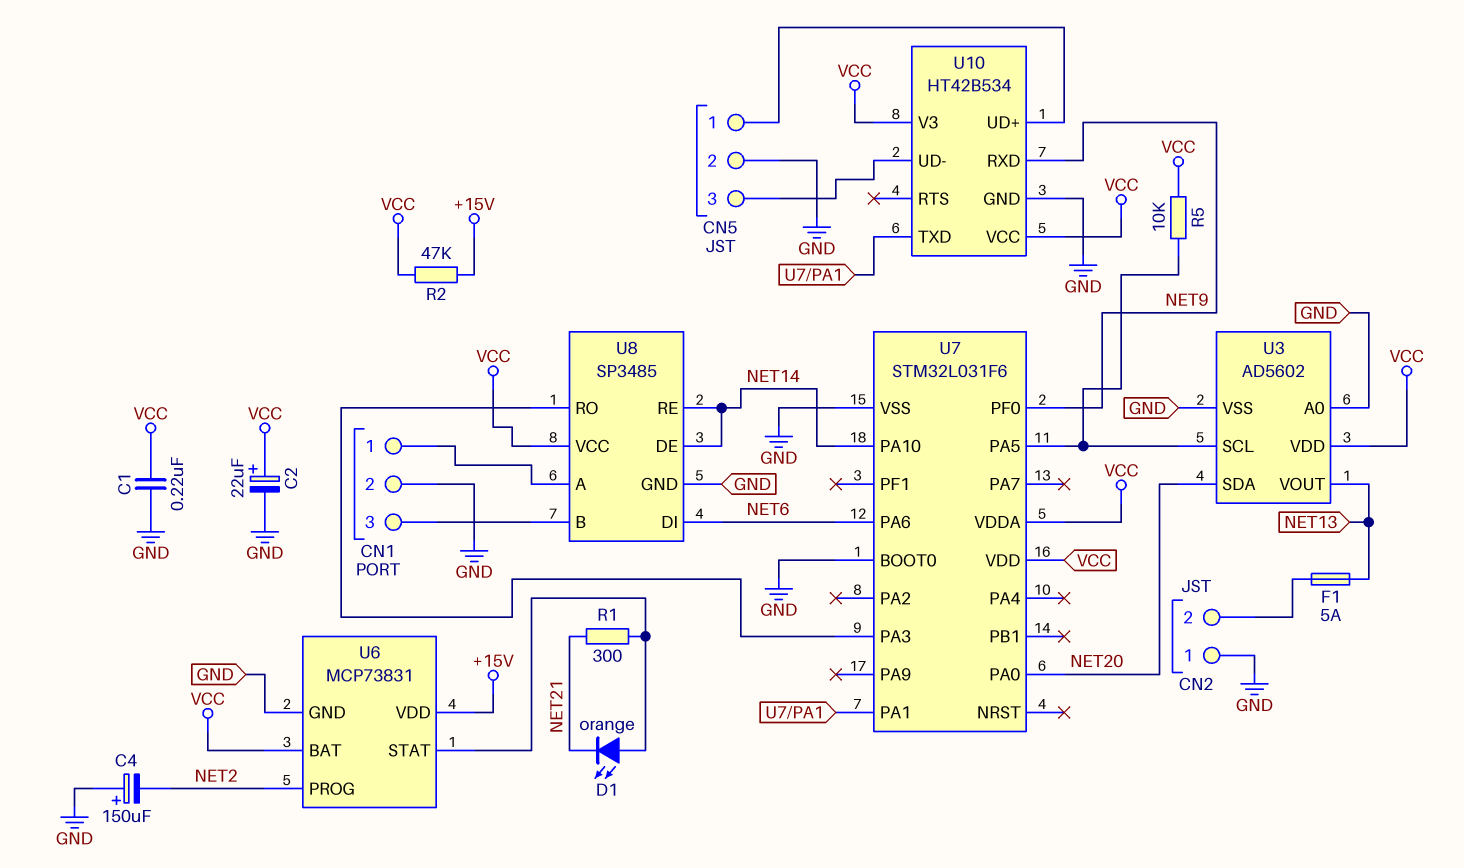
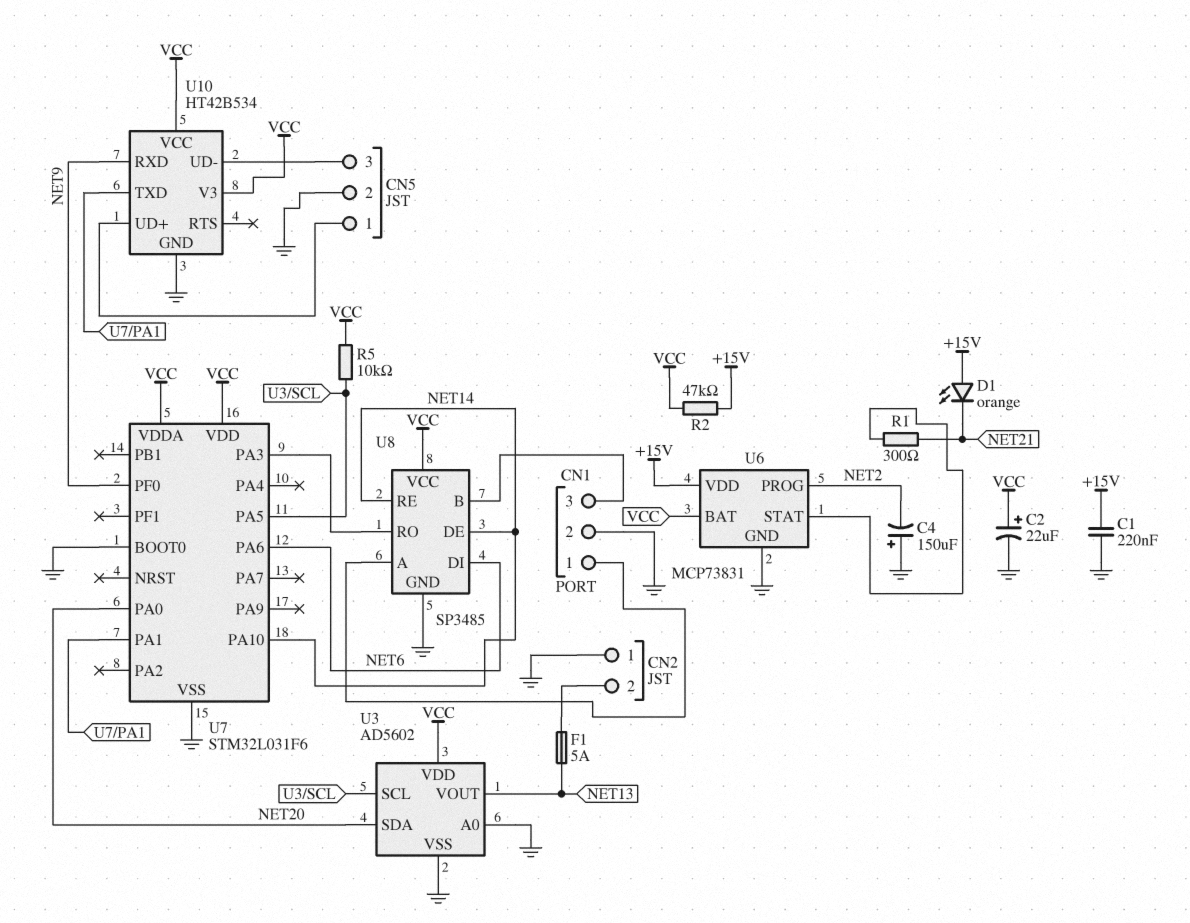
C1: 220nF (GND, VCC) -> 220nF (+15V, GND)
D1: LED orange (A U6/STAT, K NET21) -> LED orange (A +15V, K NET21)

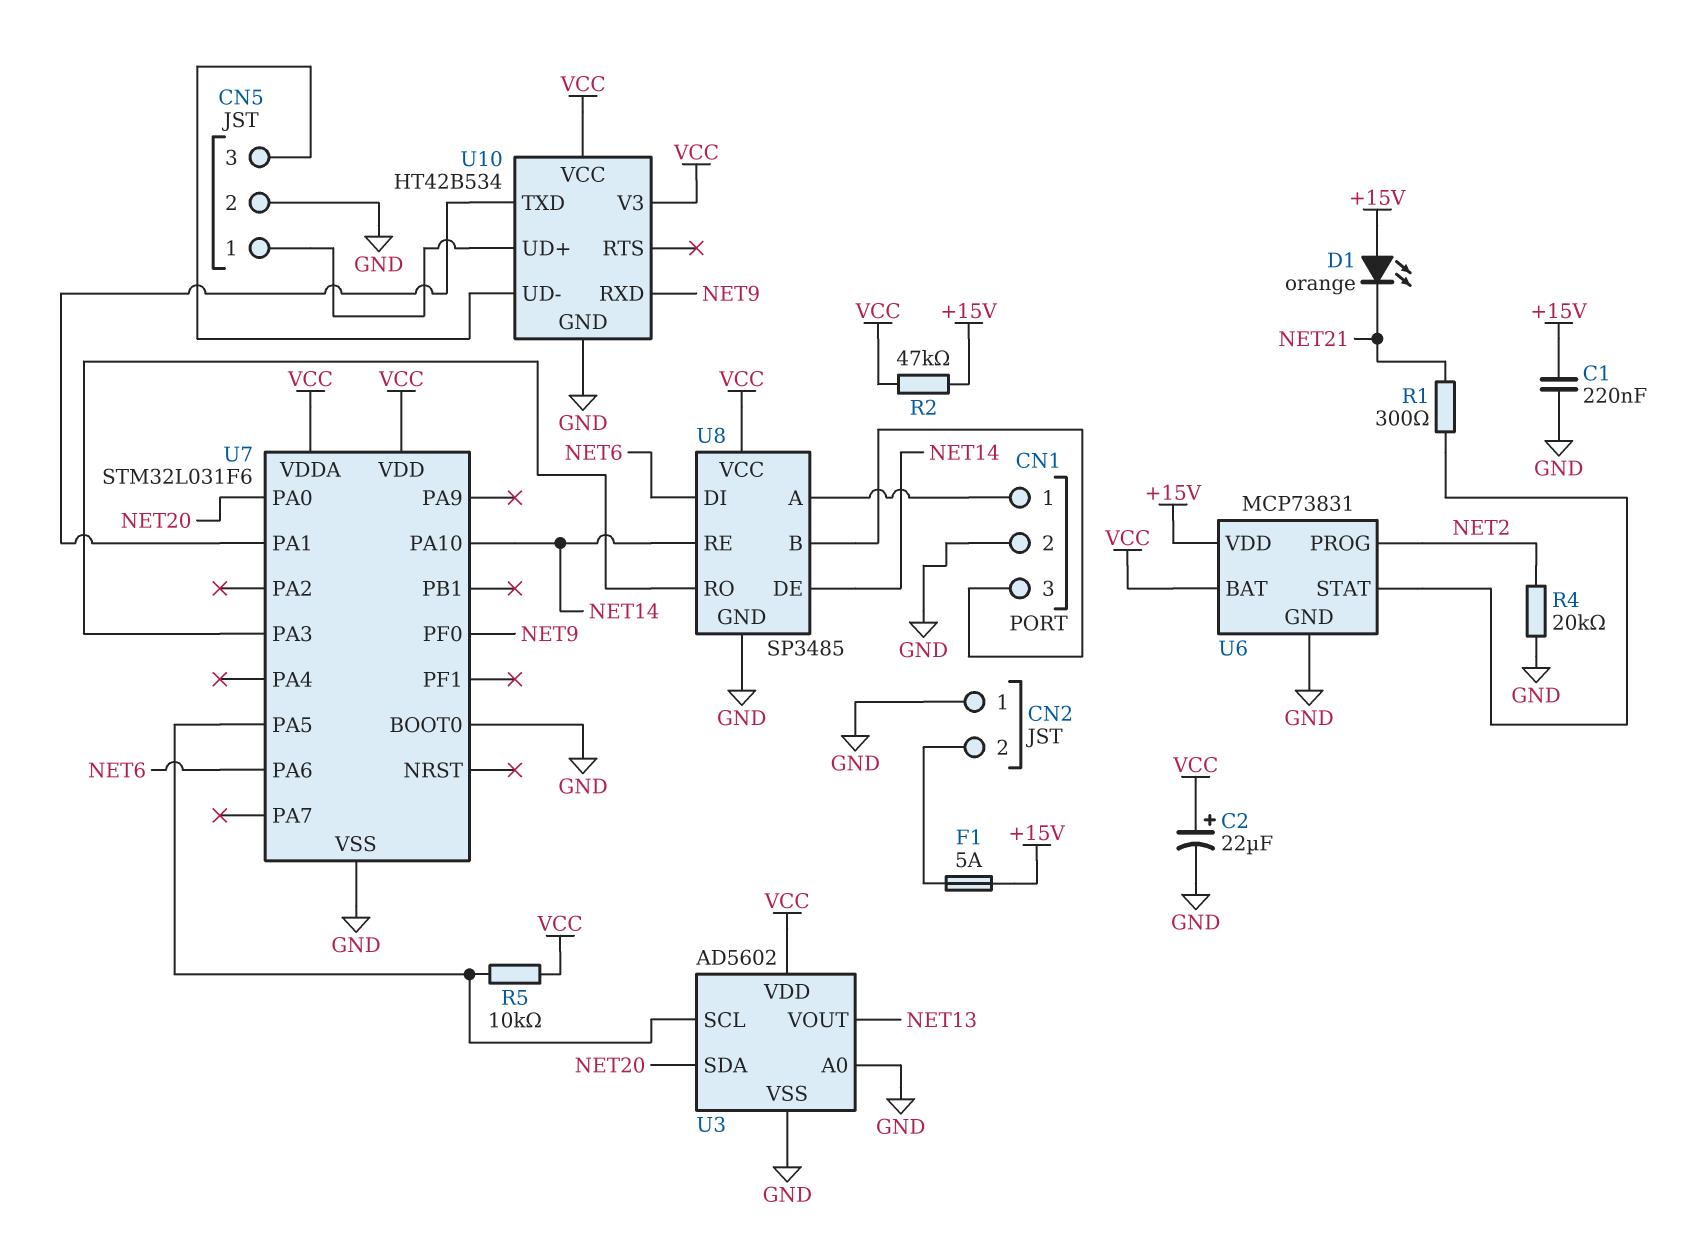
C4: 150uF (plus GND, minus NET2) -> none
F1: 5A (CN2/2, NET13) -> 5A (+15V, CN2/2)
R4: none -> 20k (GND, NET2)

